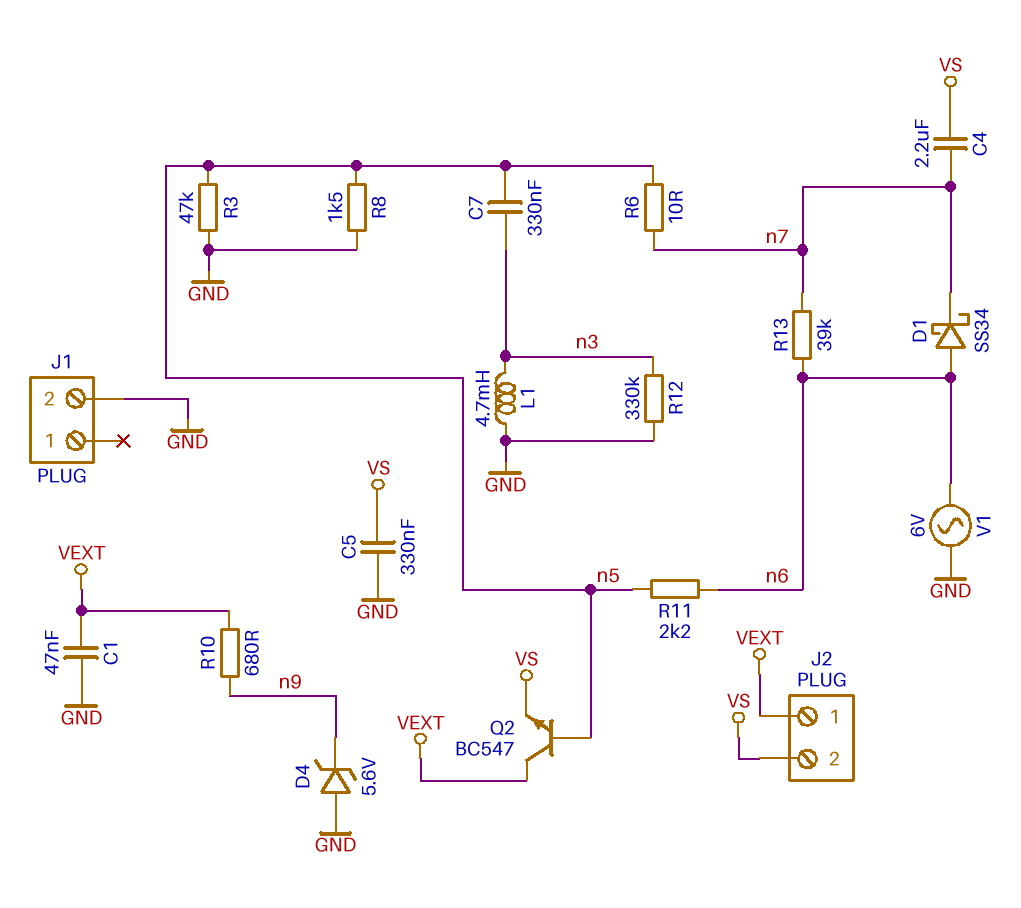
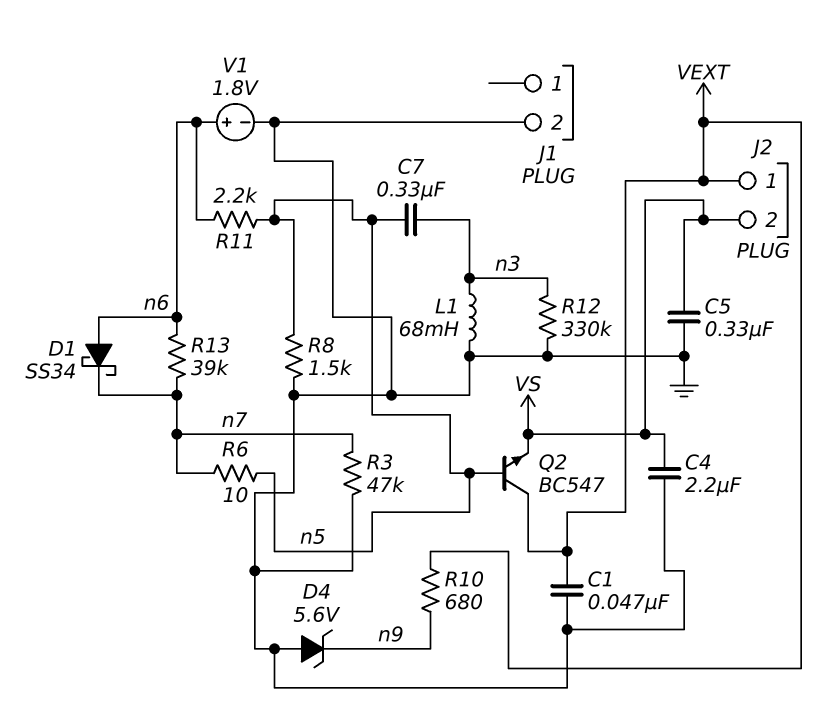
C4: 2.2uF (VS, n7) -> 2.2uF (GND, VS)
L1: 4.7mH (GND, n3) -> 68mH (GND, n3)
R3: 47k (GND, n5) -> 47k (GND, n7)
V1: AC 6V (GND, n6) -> 1.8V (plus n6, minus GND)

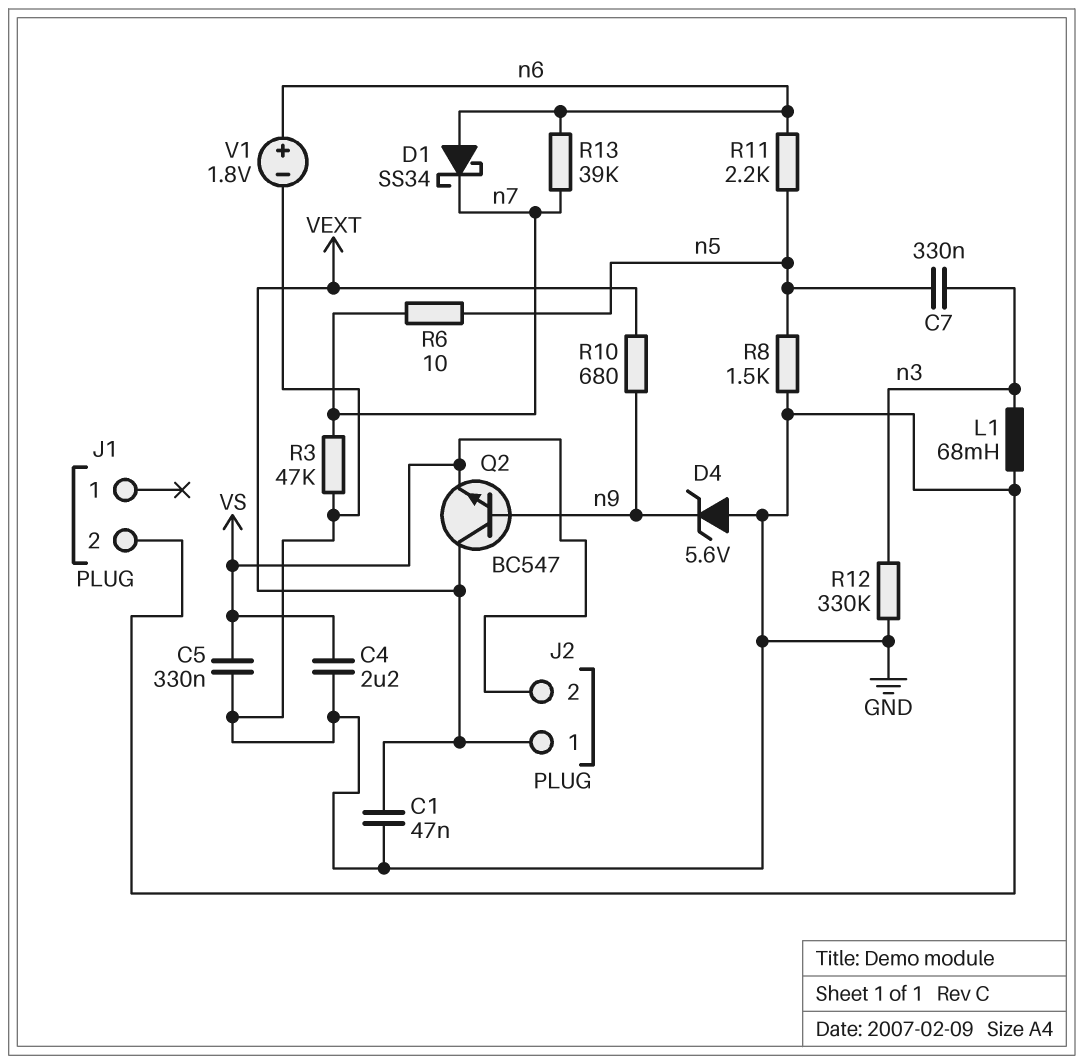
Q2: NPN BC547 (B n5, C VEXT, E VS) -> NPN BC547 (B n9, C VEXT, E VS)

